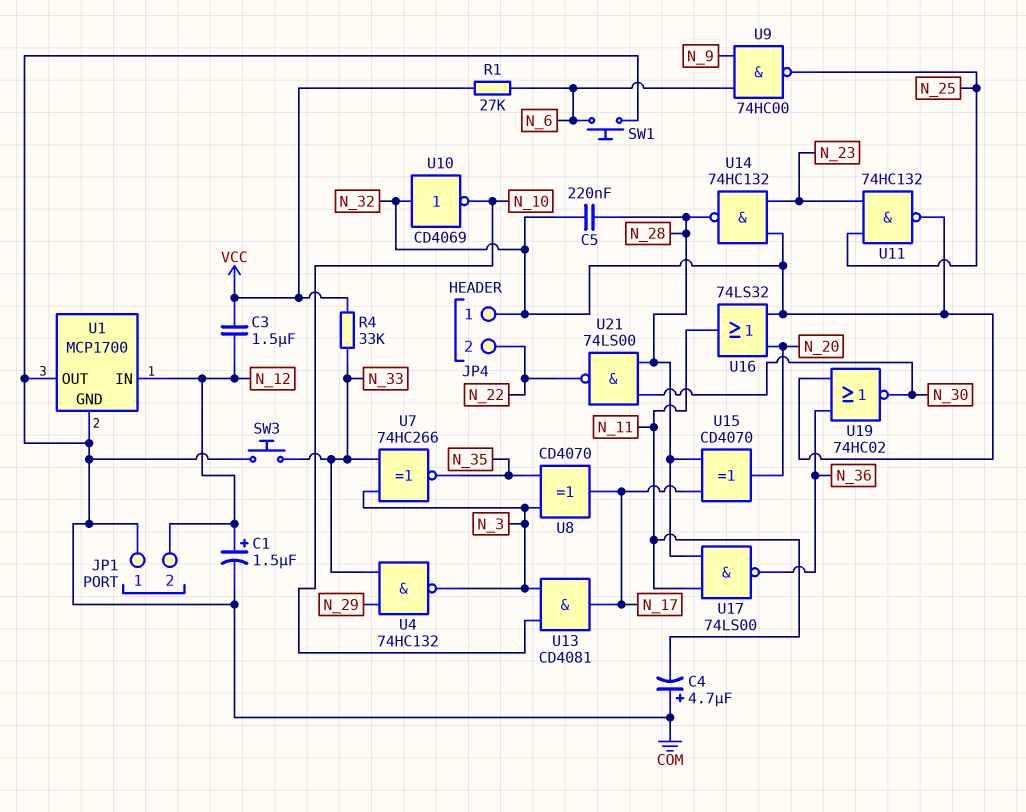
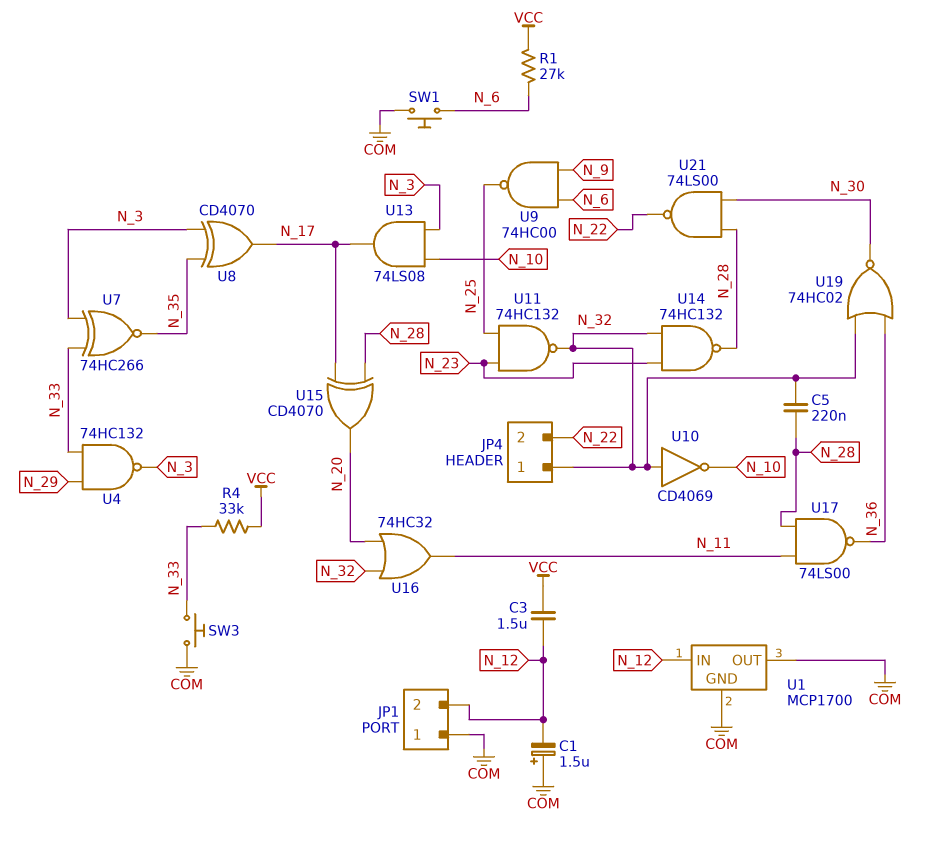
C1: 1.5uF (plus N_12, minus COM) -> 1.5uF (plus COM, minus N_12)
C4: 4.7uF (plus COM, minus N_11) -> none
U13: AND CD4081 (in N_3, in N_10, out N_17) -> AND 74LS08 (in N_3, in N_10, out N_17)
U16: OR 74LS32 (in N_20, in N_32, out N_11) -> OR 74HC32 (in N_20, in N_32, out N_11)

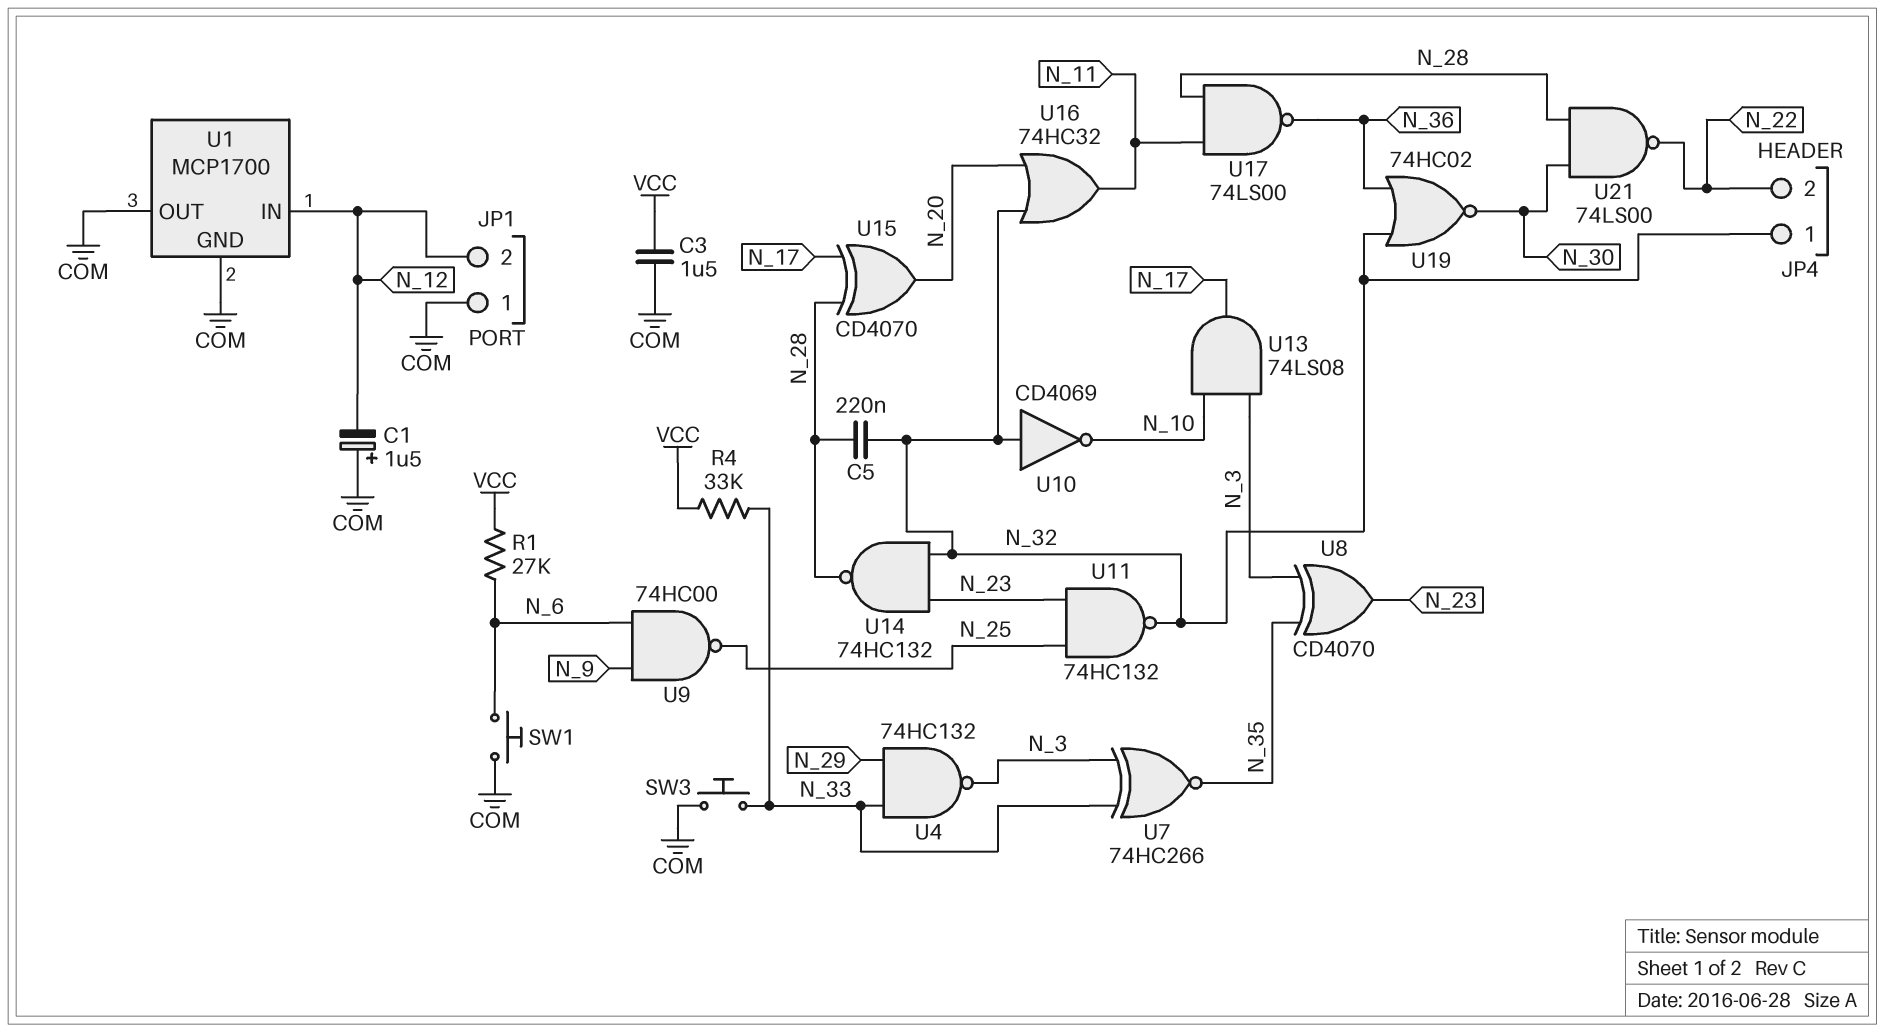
C3: 1.5uF (N_12, VCC) -> 1.5uF (COM, VCC)
U8: XOR CD4070 (in N_3, in N_35, out N_17) -> XOR CD4070 (in N_3, in N_35, out N_23)

